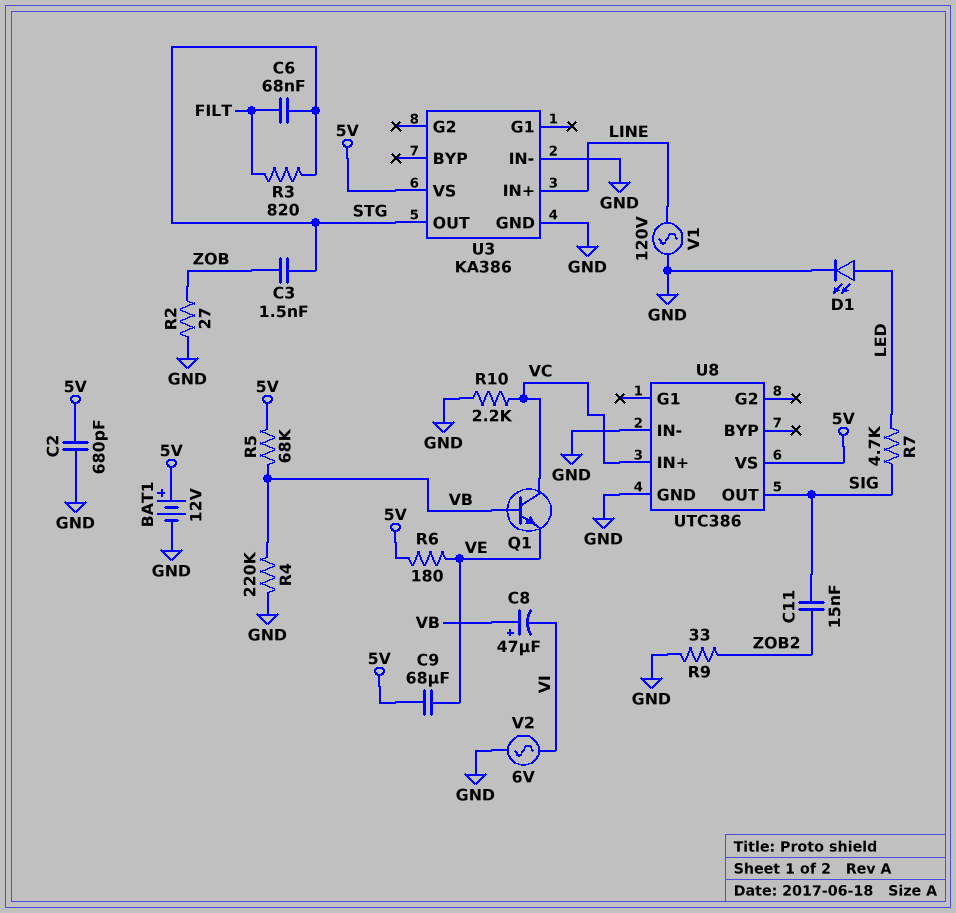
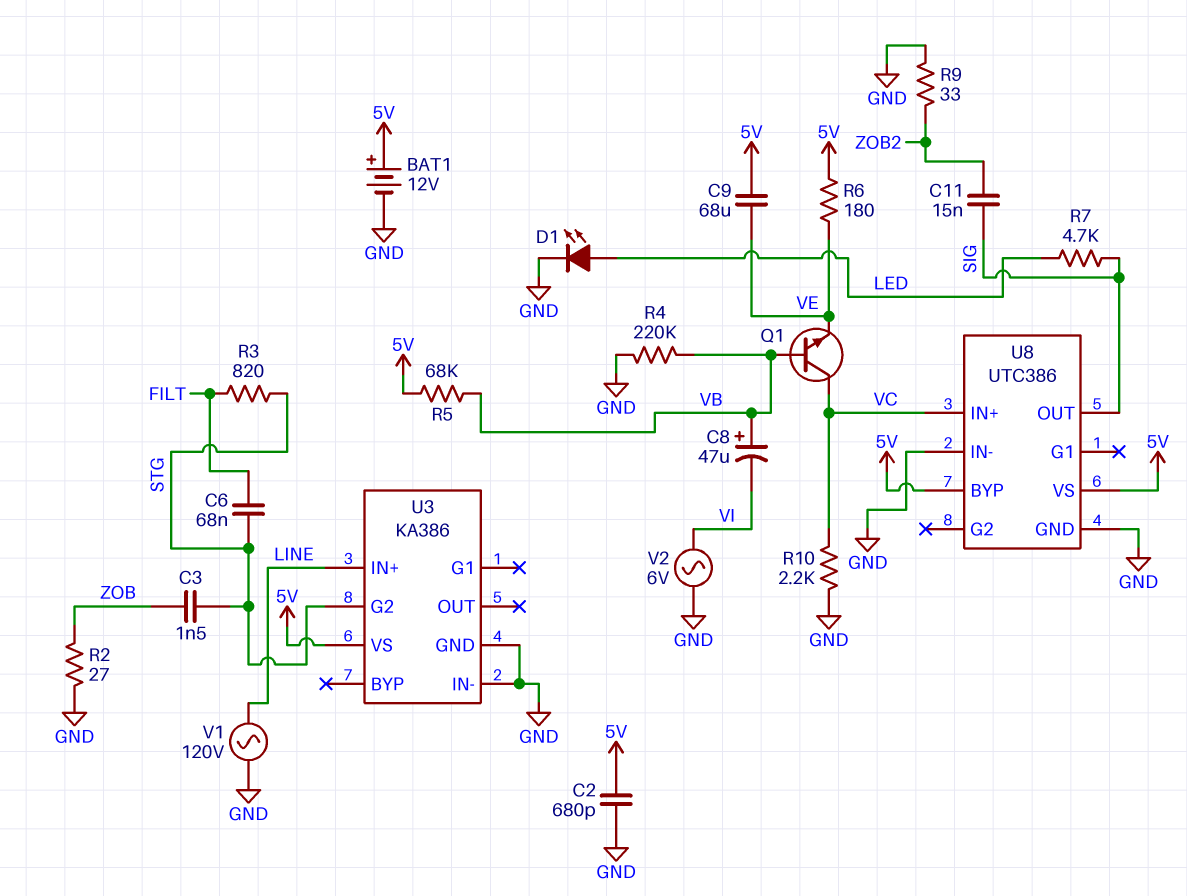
U3 pin G2: none -> STG
U3 pin OUT: STG -> none
U8 pin BYP: none -> 5V

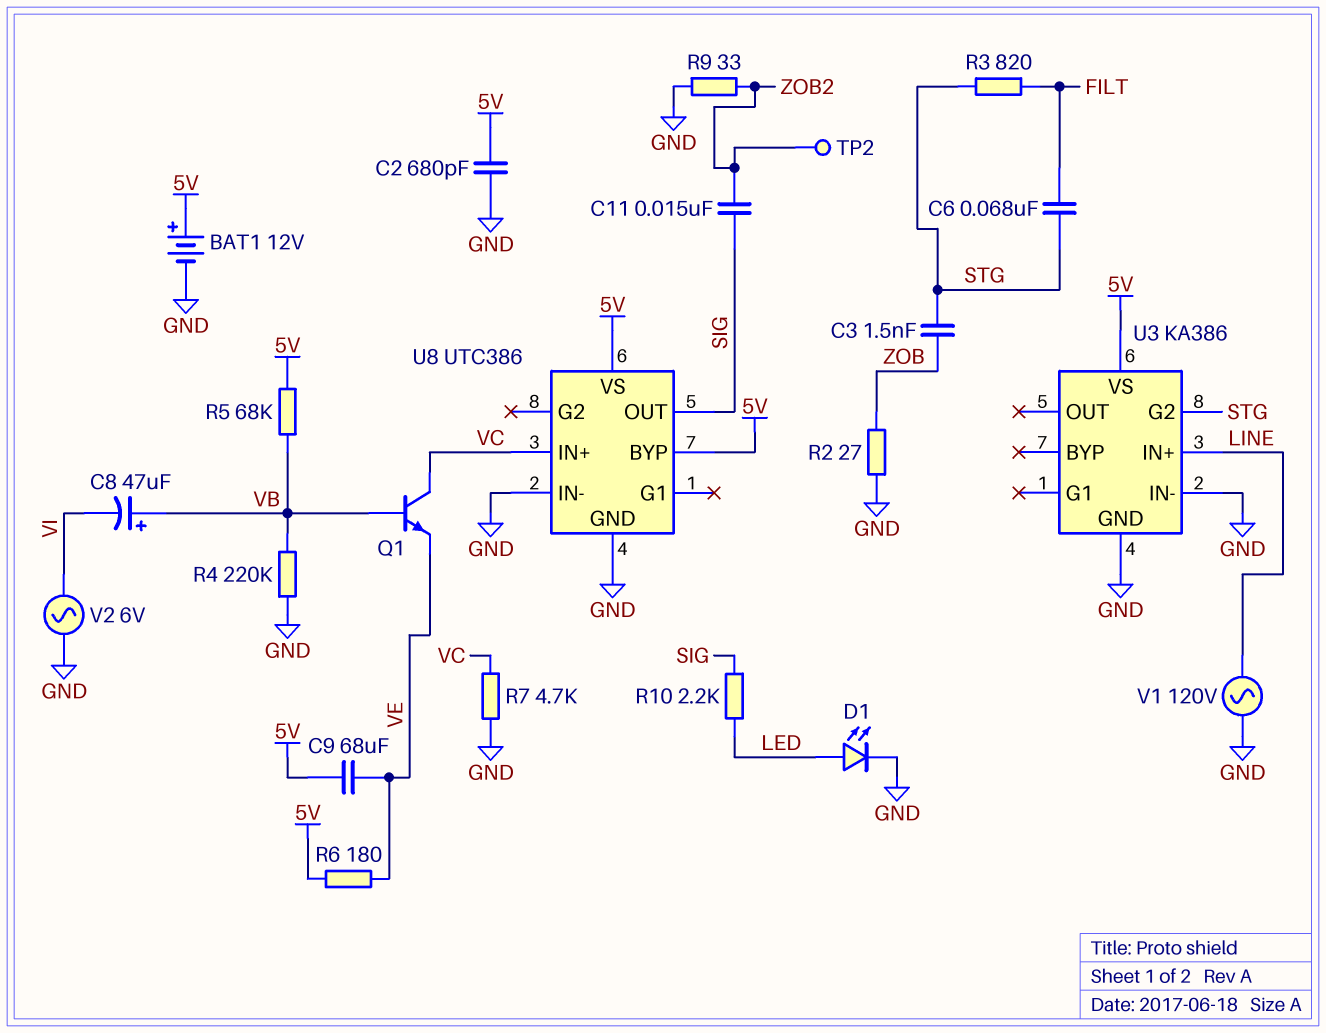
R7: 4.7k (LED, SIG) -> 4.7k (GND, VC)
R10: 2.2k (GND, VC) -> 2.2k (LED, SIG)
TP2: none -> test point (ZOB2)

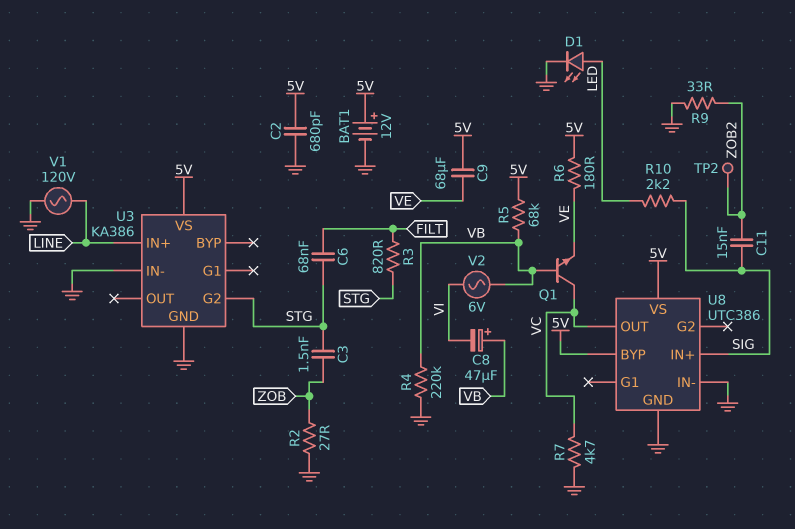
U8 pin IN+: VC -> SIG
U8 pin OUT: SIG -> VC
V2: AC 6V (GND, VI) -> AC 6V (VB, VI)

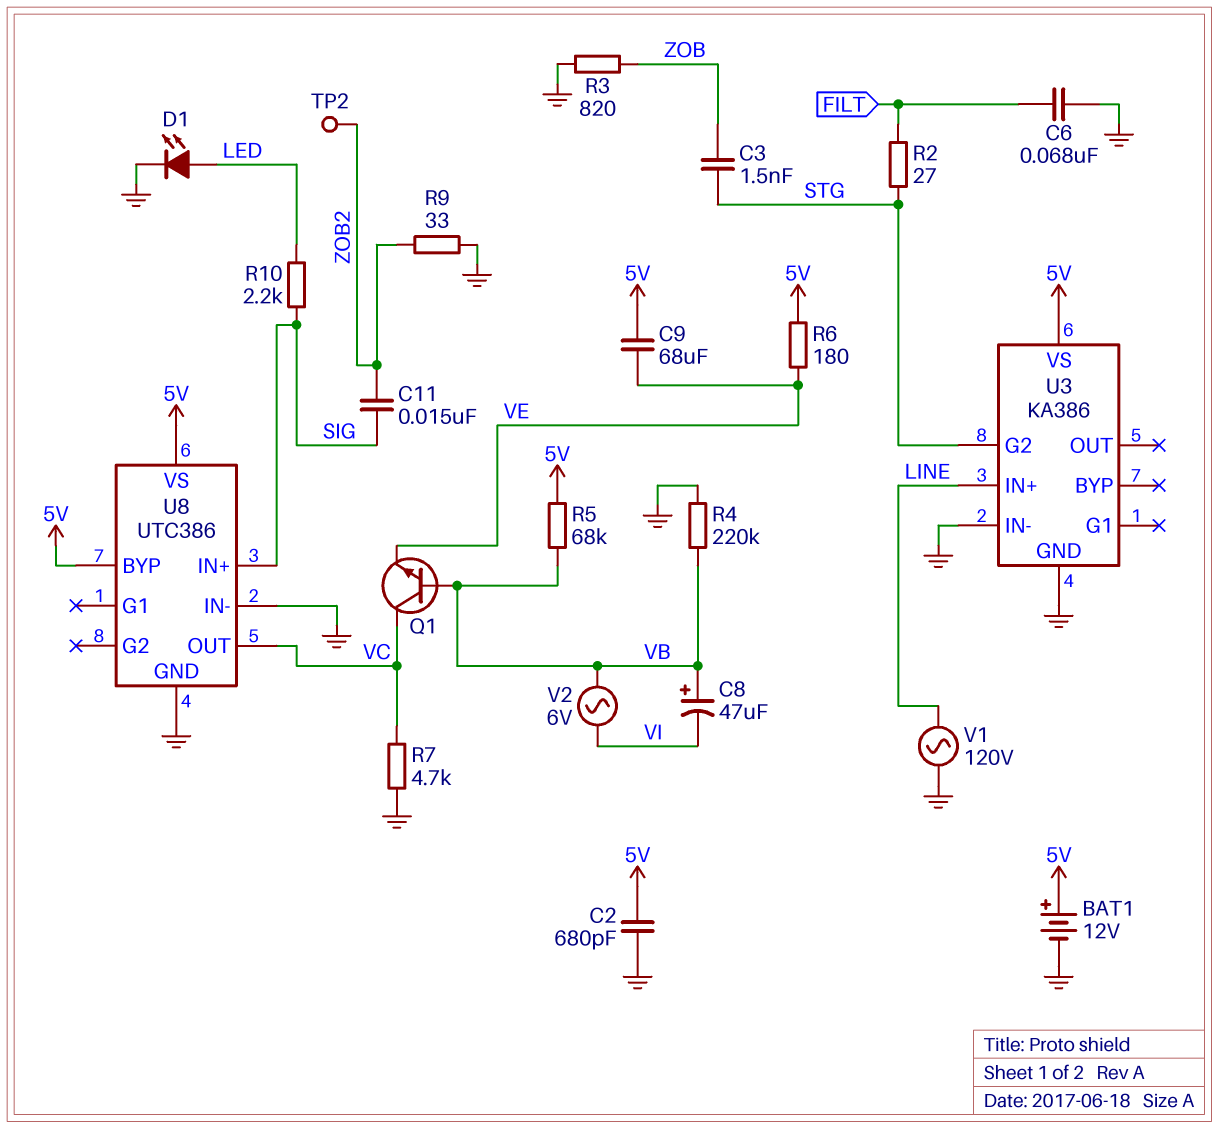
C6: 68nF (FILT, STG) -> 68nF (FILT, GND)
R2: 27 (GND, ZOB) -> 27 (FILT, STG)
R3: 820 (FILT, STG) -> 820 (GND, ZOB)

